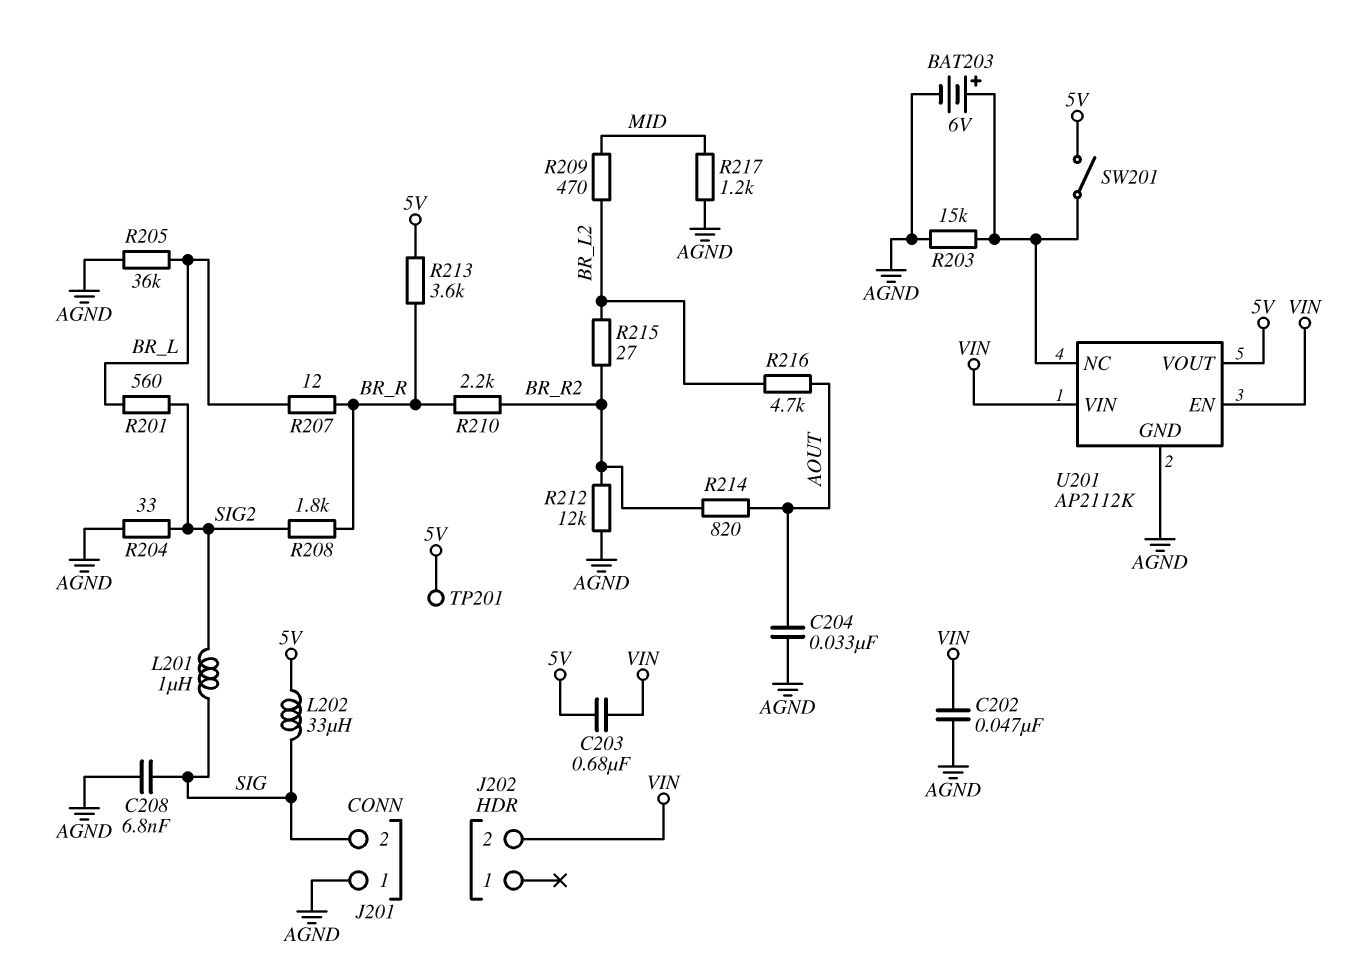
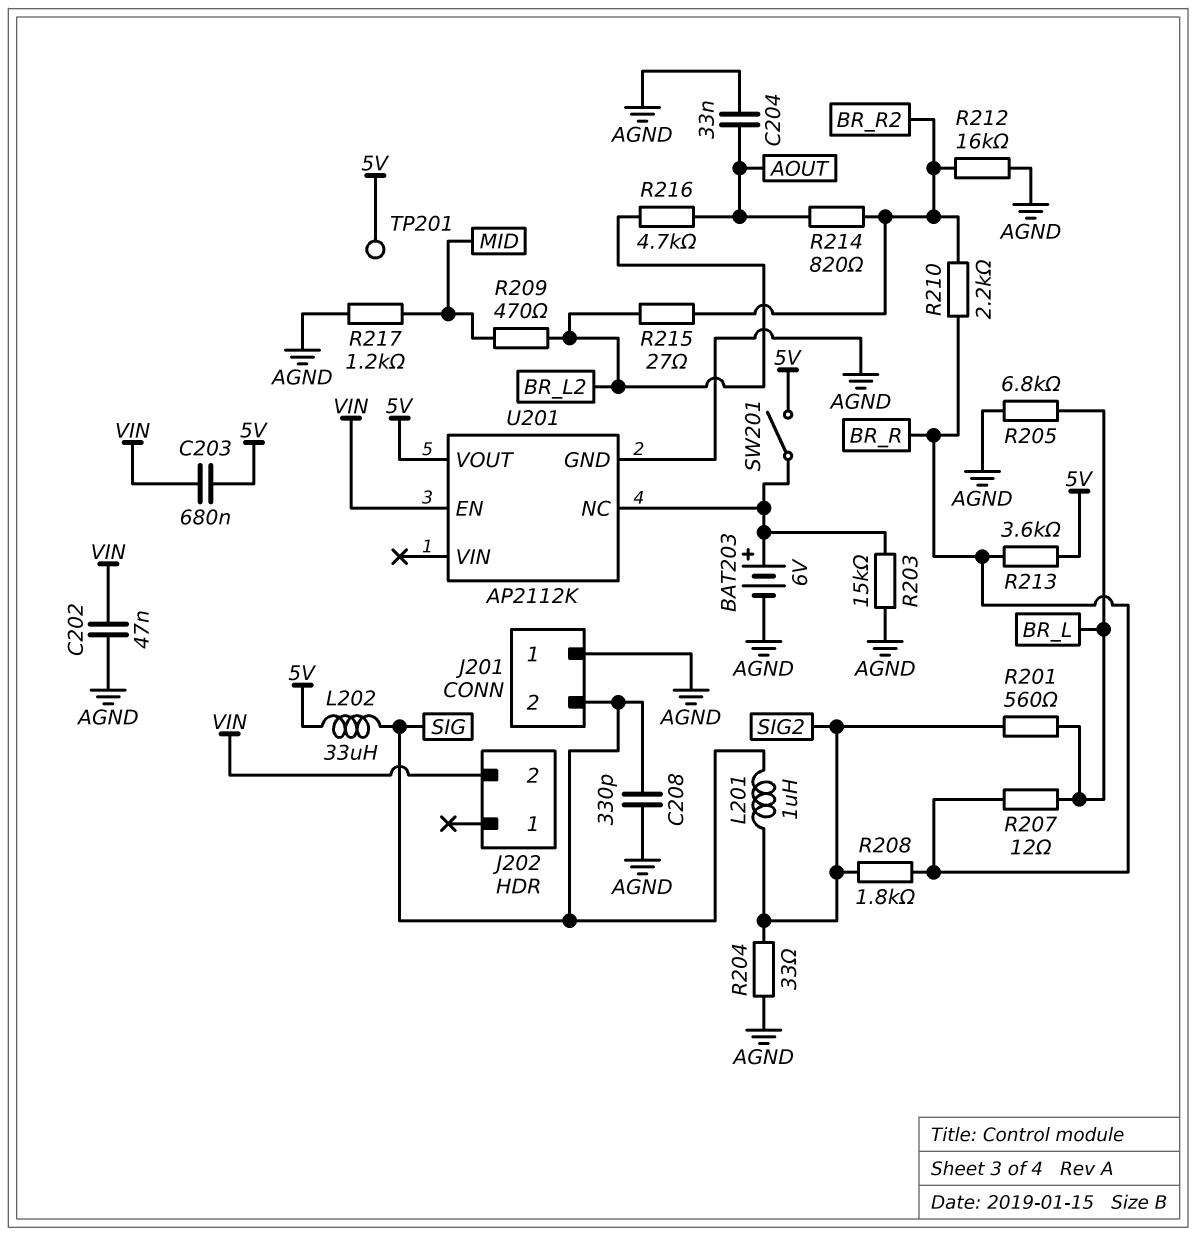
C208: 6.8nF (AGND, SIG) -> 330pF (AGND, SIG)
R205: 36k (AGND, BR_L) -> 6.8k (AGND, BR_L)
R212: 12k (AGND, BR_R2) -> 16k (AGND, BR_R2)
U201 pin VIN: VIN -> none

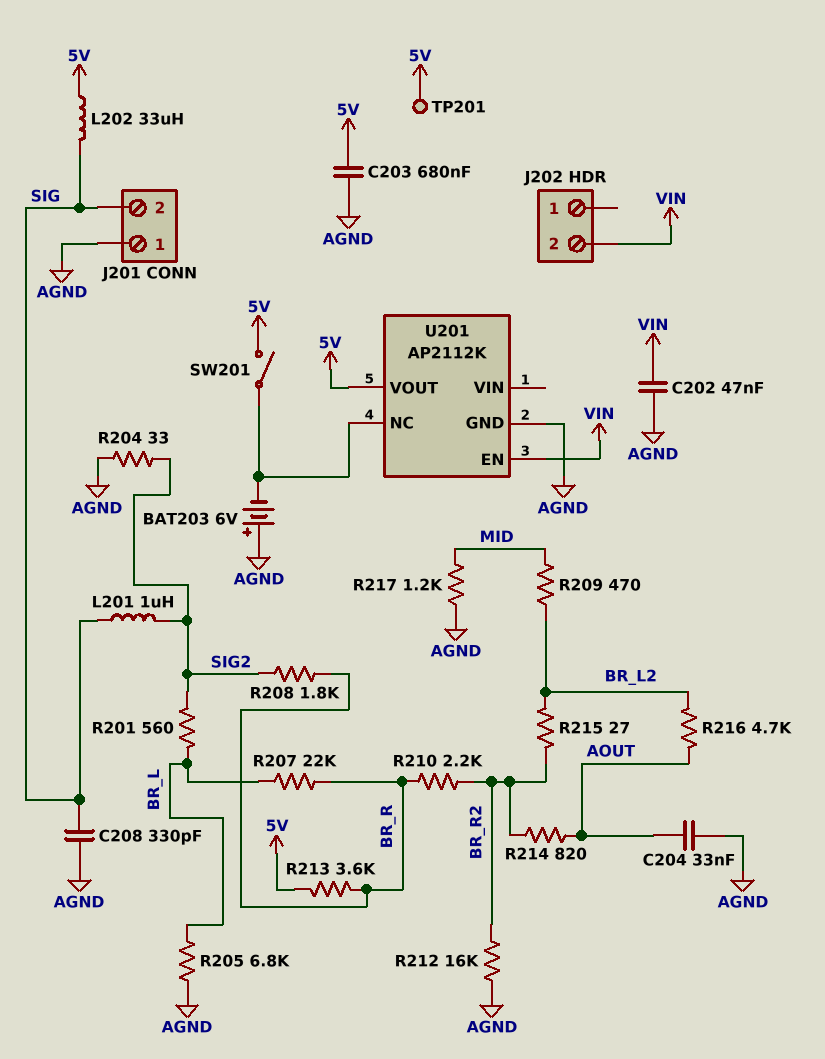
BAT203: 6V (plus U201/NC, minus AGND) -> 6V (plus AGND, minus U201/NC)
C203: 680nF (5V, VIN) -> 680nF (5V, AGND)
R203: 15k (AGND, U201/NC) -> none
R207: 12 (BR_L, BR_R) -> 22k (BR_L, BR_R)

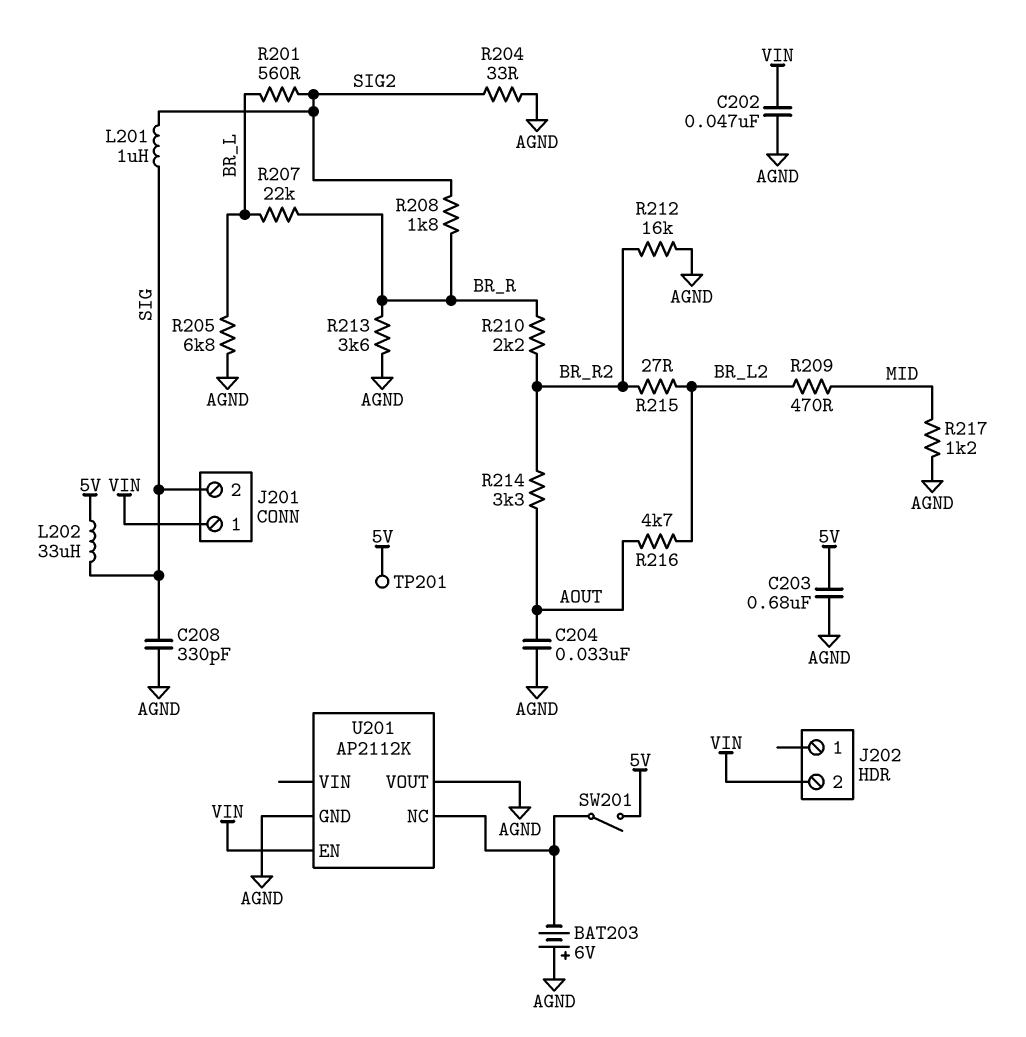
J201 pin 1: AGND -> VIN
R213: 3.6k (5V, BR_R) -> 3.6k (AGND, BR_R)
R214: 820 (AOUT, BR_R2) -> 3.3k (AOUT, BR_R2)
U201 pin VOUT: 5V -> AGND

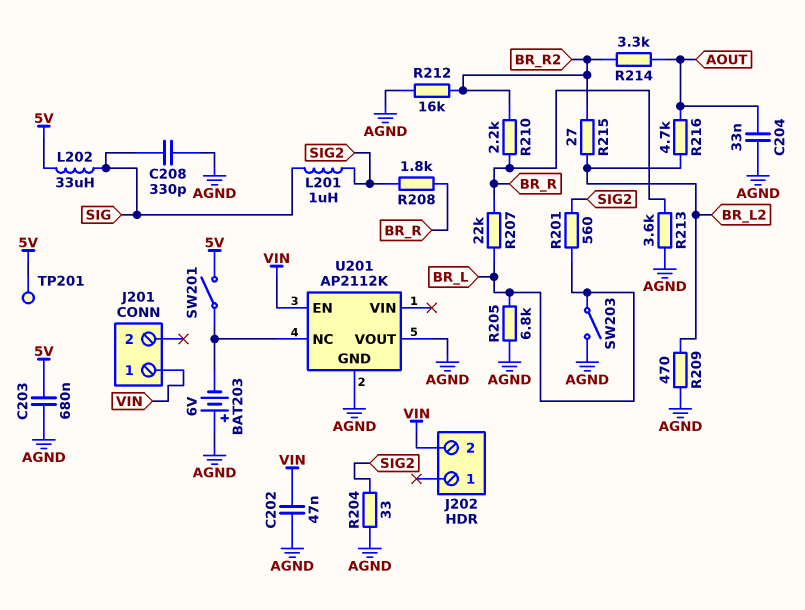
J201 pin 2: SIG -> none
R209: 470 (BR_L2, MID) -> 470 (AGND, BR_L2)
R217: 1.2k (AGND, MID) -> none
SW203: none -> switch (AGND, BR_L)

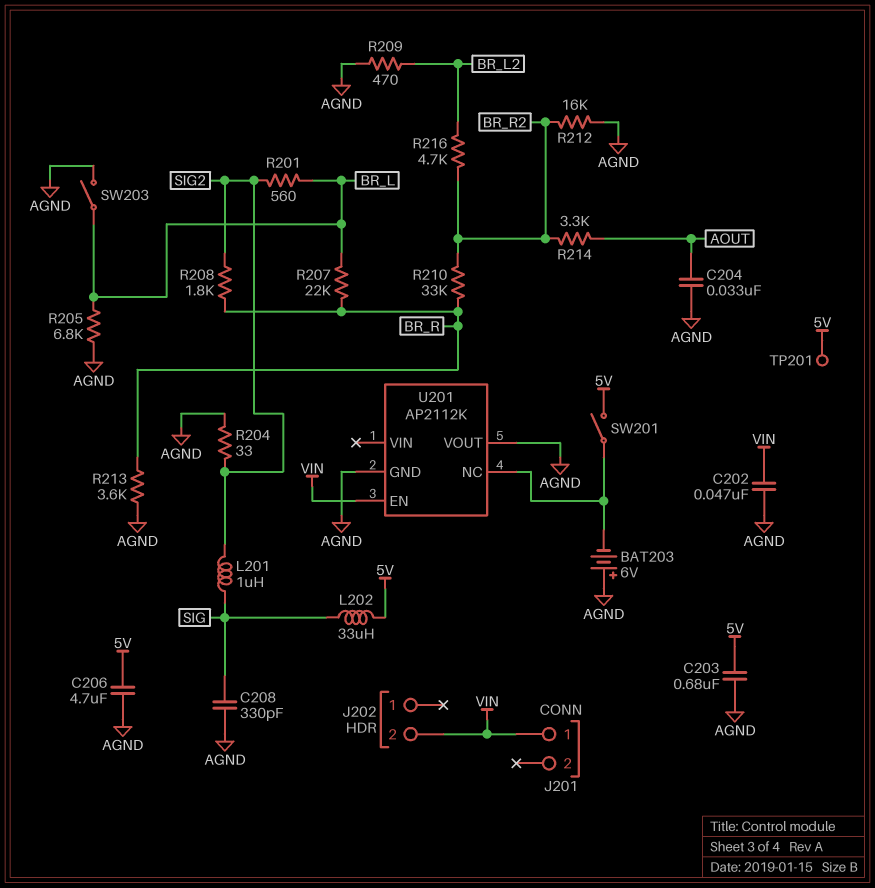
C206: none -> 4.7uF (5V, AGND)
R210: 2.2k (BR_R, BR_R2) -> 33k (BR_R, BR_R2)
R215: 27 (BR_L2, BR_R2) -> none
R216: 4.7k (AOUT, BR_L2) -> 4.7k (BR_L2, BR_R2)

